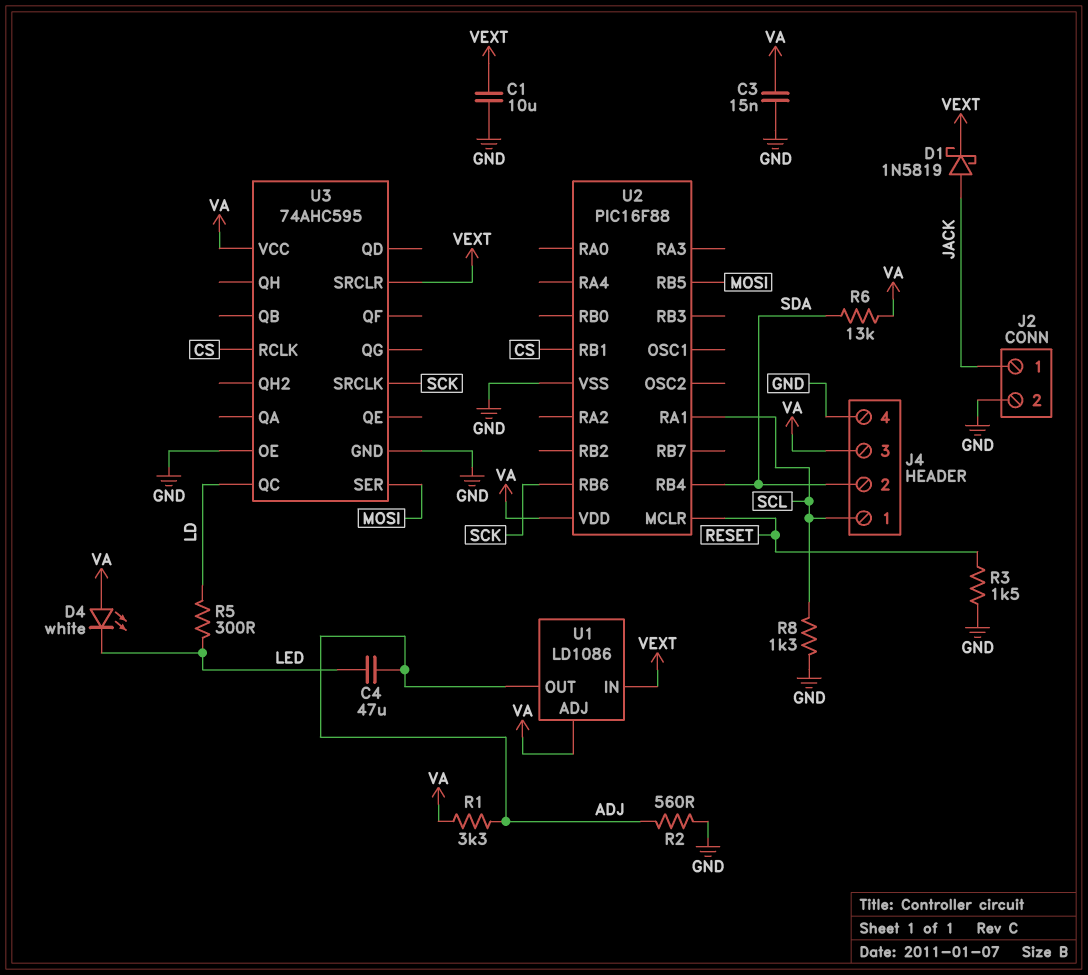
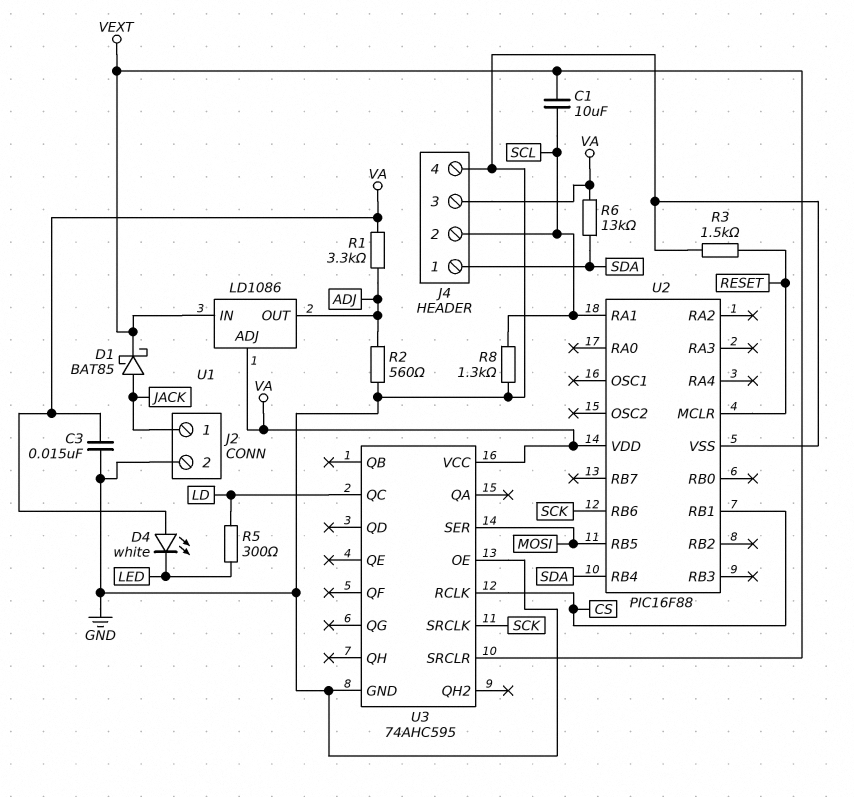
C1: 10uF (GND, VEXT) -> 10uF (SCL, VEXT)
C4: 47uF (ADJ, LED) -> none
D1: schottky 1N5819 (A JACK, K VEXT) -> schottky BAT85 (A JACK, K VEXT)
J4 pin 1: SCL -> SDA
J4 pin 2: SDA -> SCL

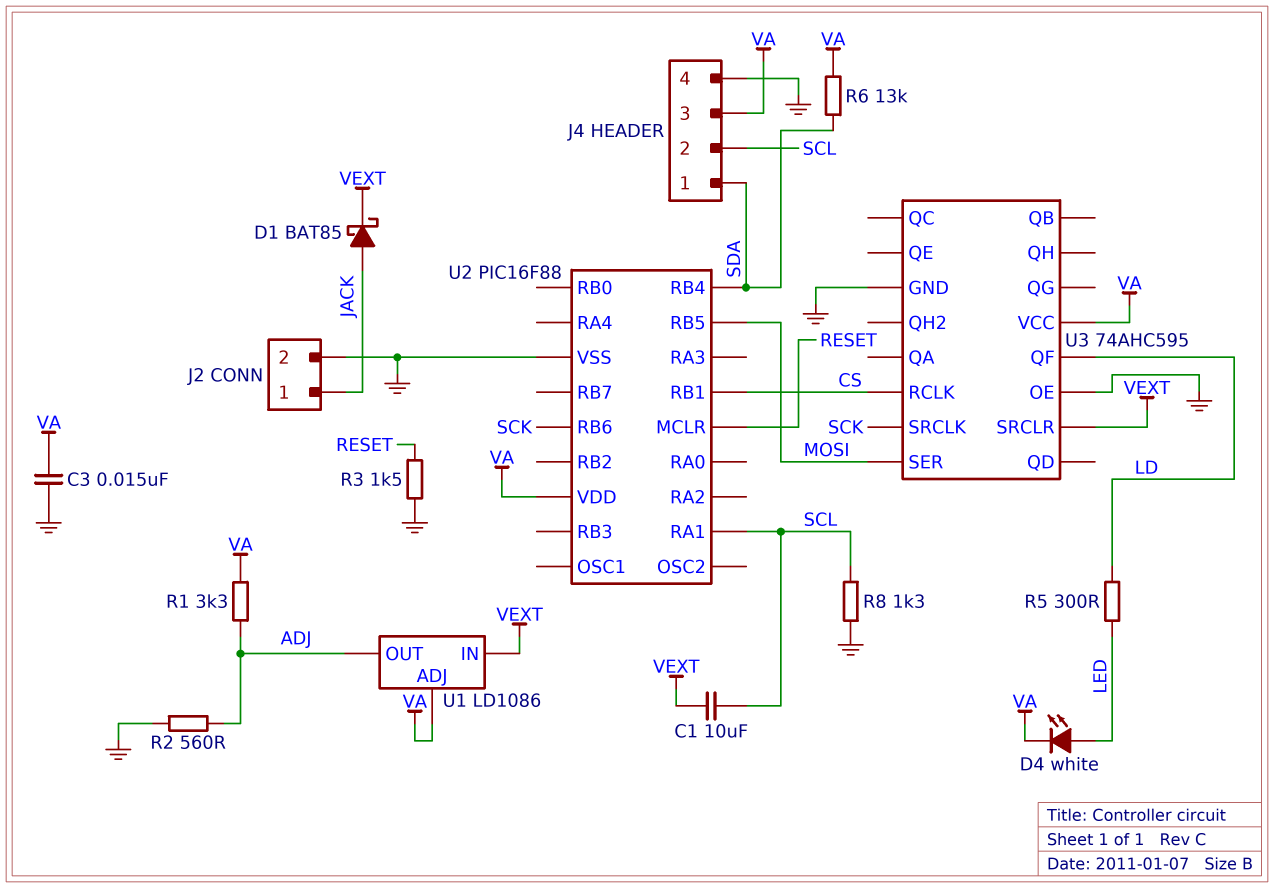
D4: LED white (A VA, K LED) -> LED white (A LED, K VA)
U3 pin QC: LD -> none
U3 pin QF: none -> LD

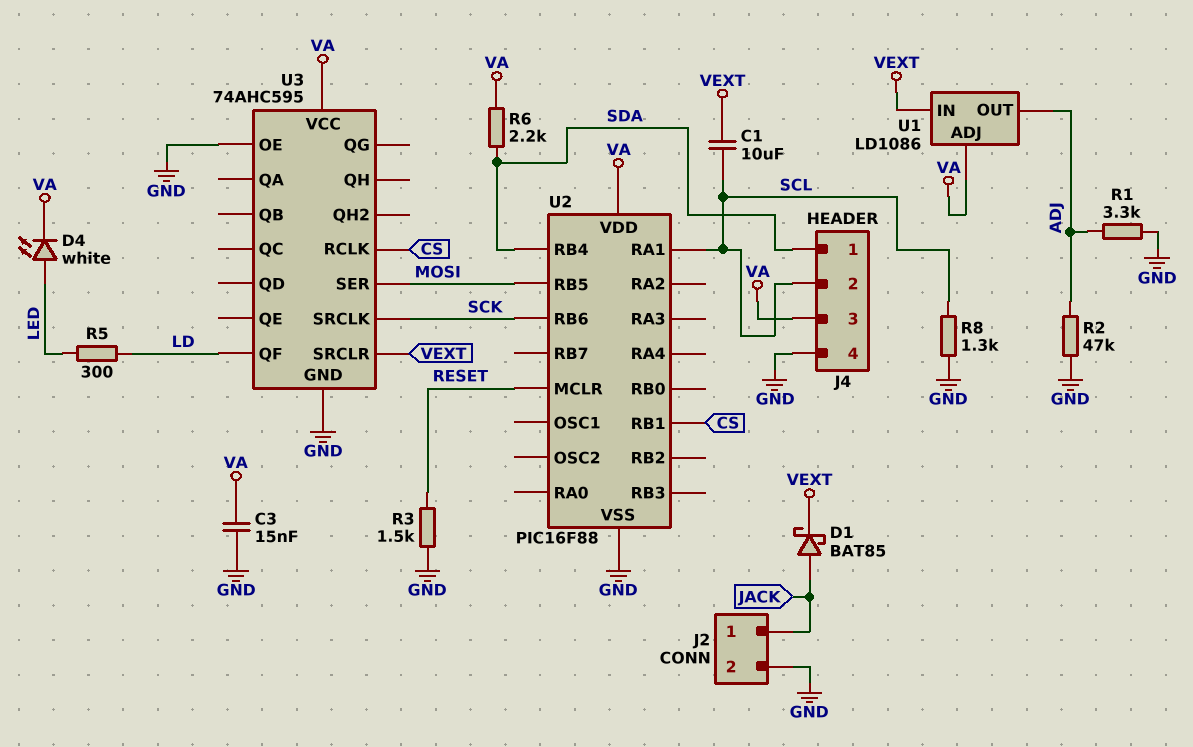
R1: 3.3k (ADJ, VA) -> 3.3k (ADJ, GND)
R2: 560 (ADJ, GND) -> 47k (ADJ, GND)
R6: 13k (SDA, VA) -> 2.2k (SDA, VA)

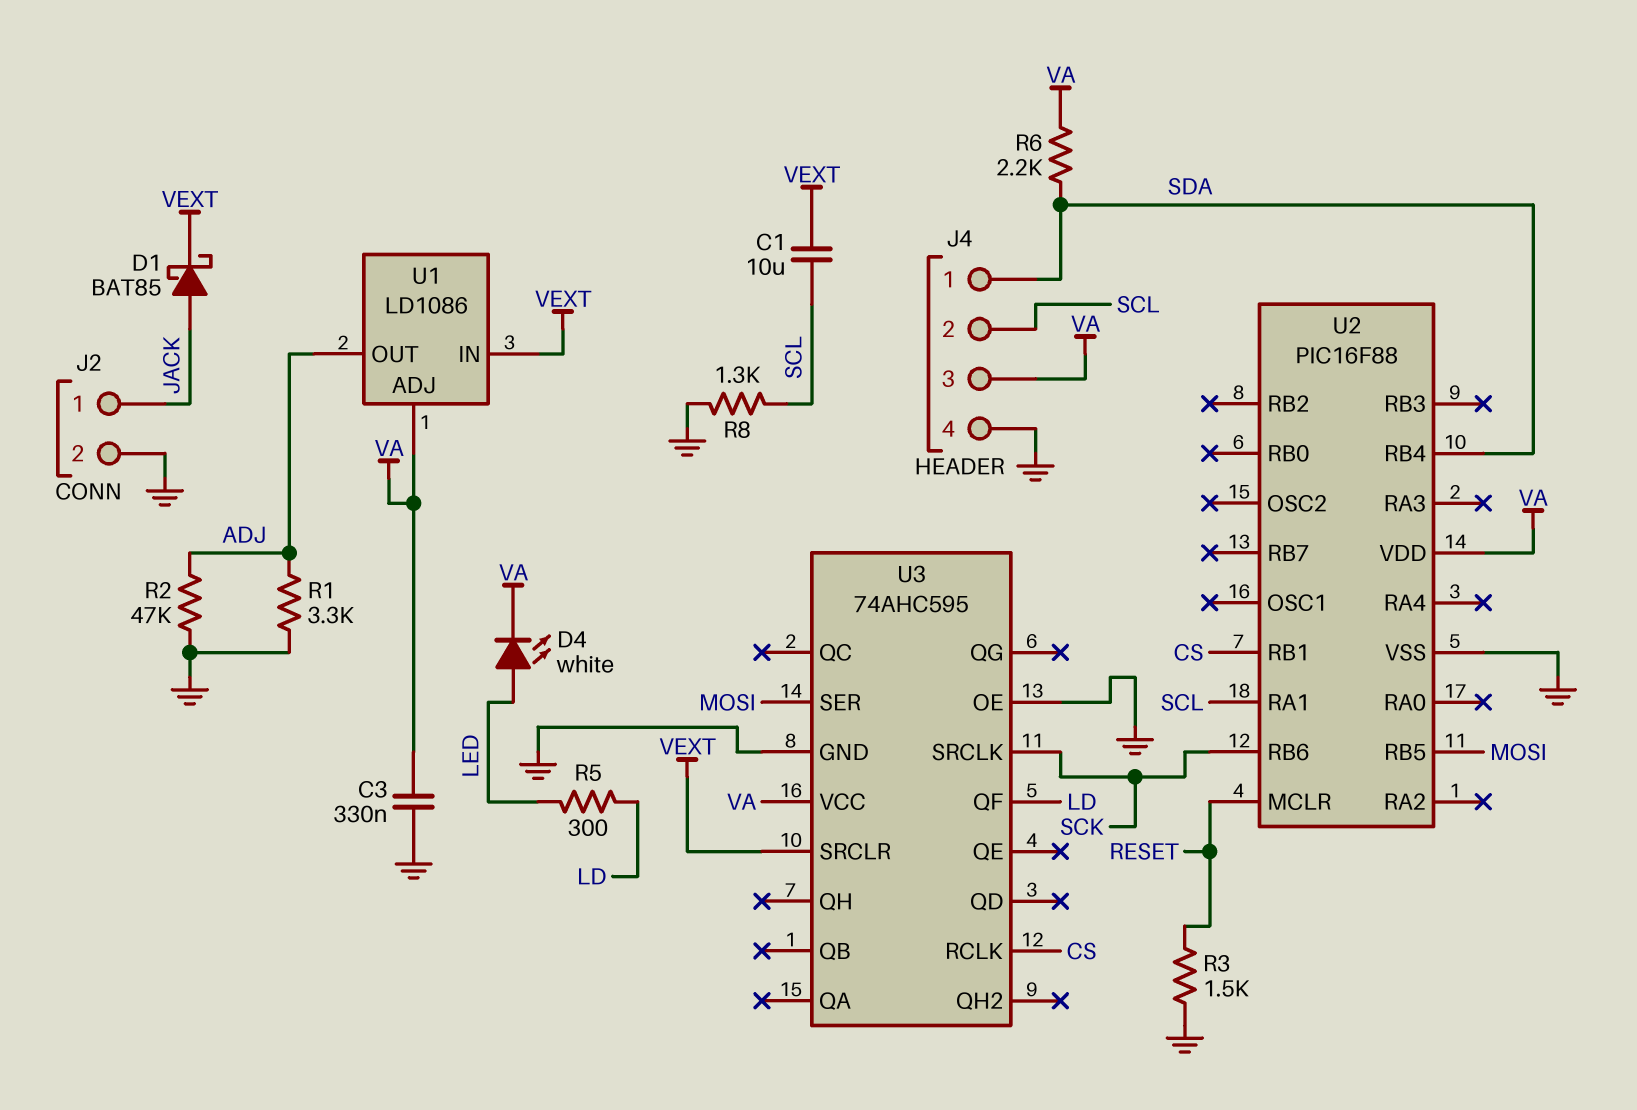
C3: 15nF (GND, VA) -> 330nF (GND, VA)

